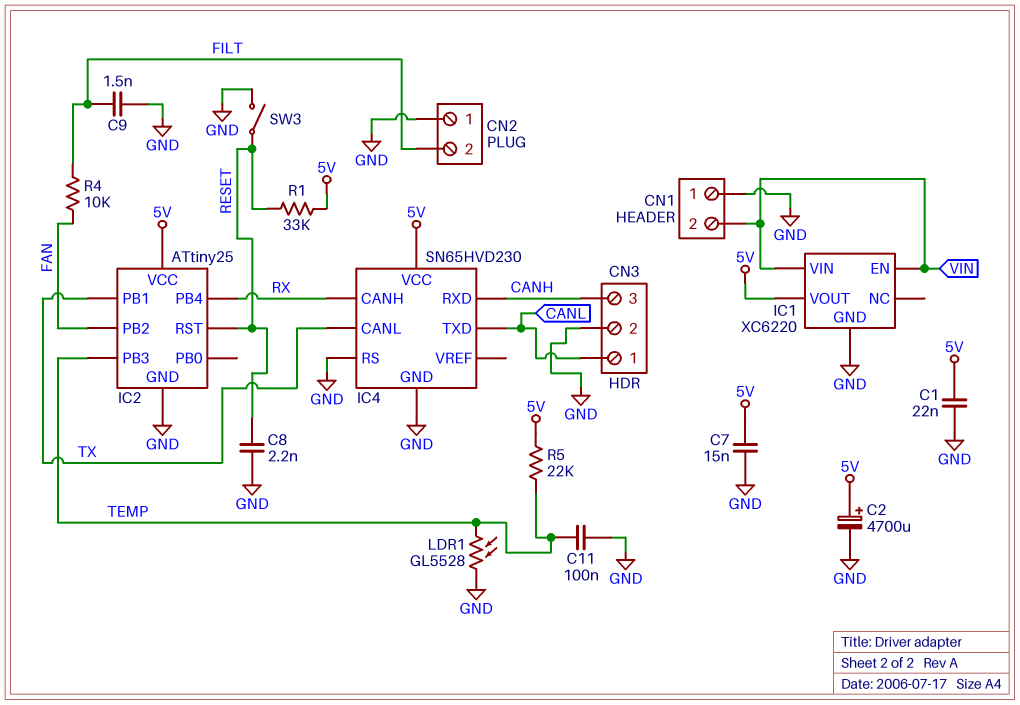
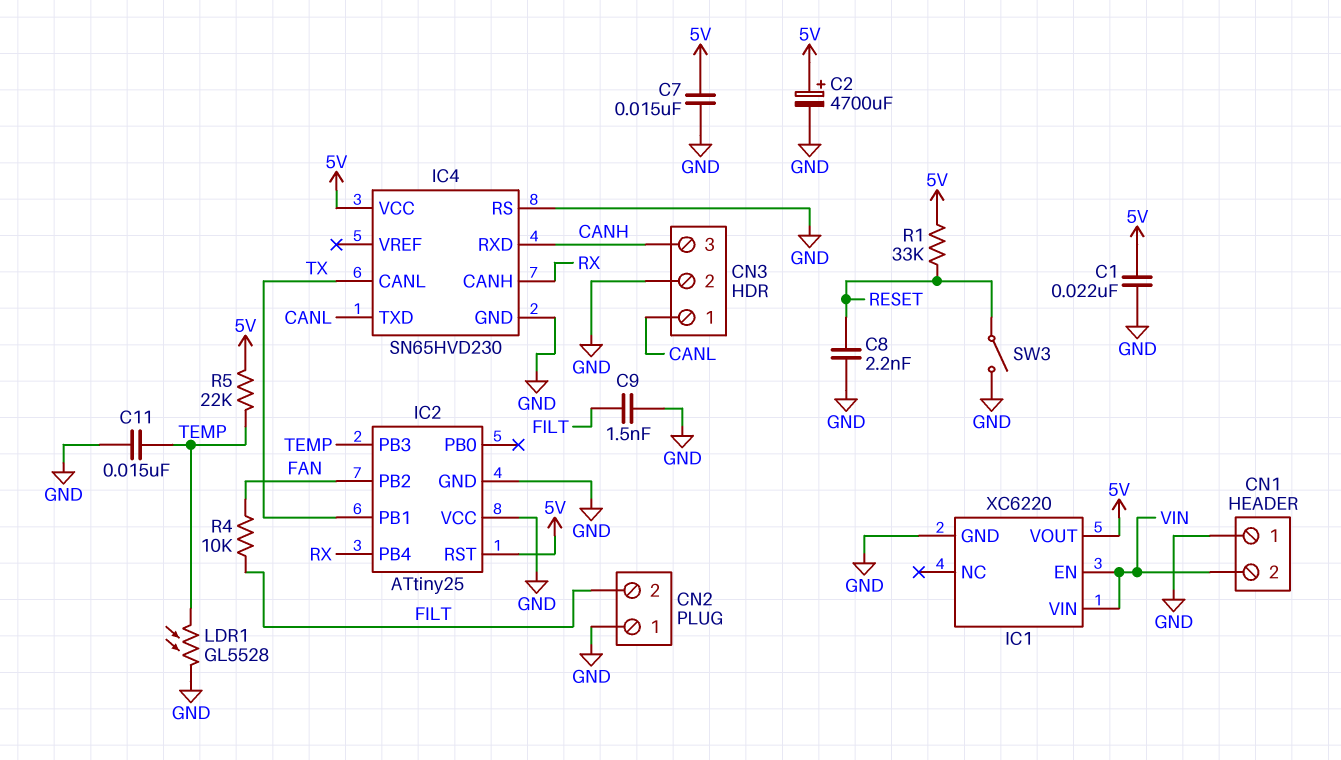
C11: 100nF (GND, TEMP) -> 15nF (GND, TEMP)
IC2 pin RST: RESET -> 5V
IC2 pin VCC: 5V -> GND

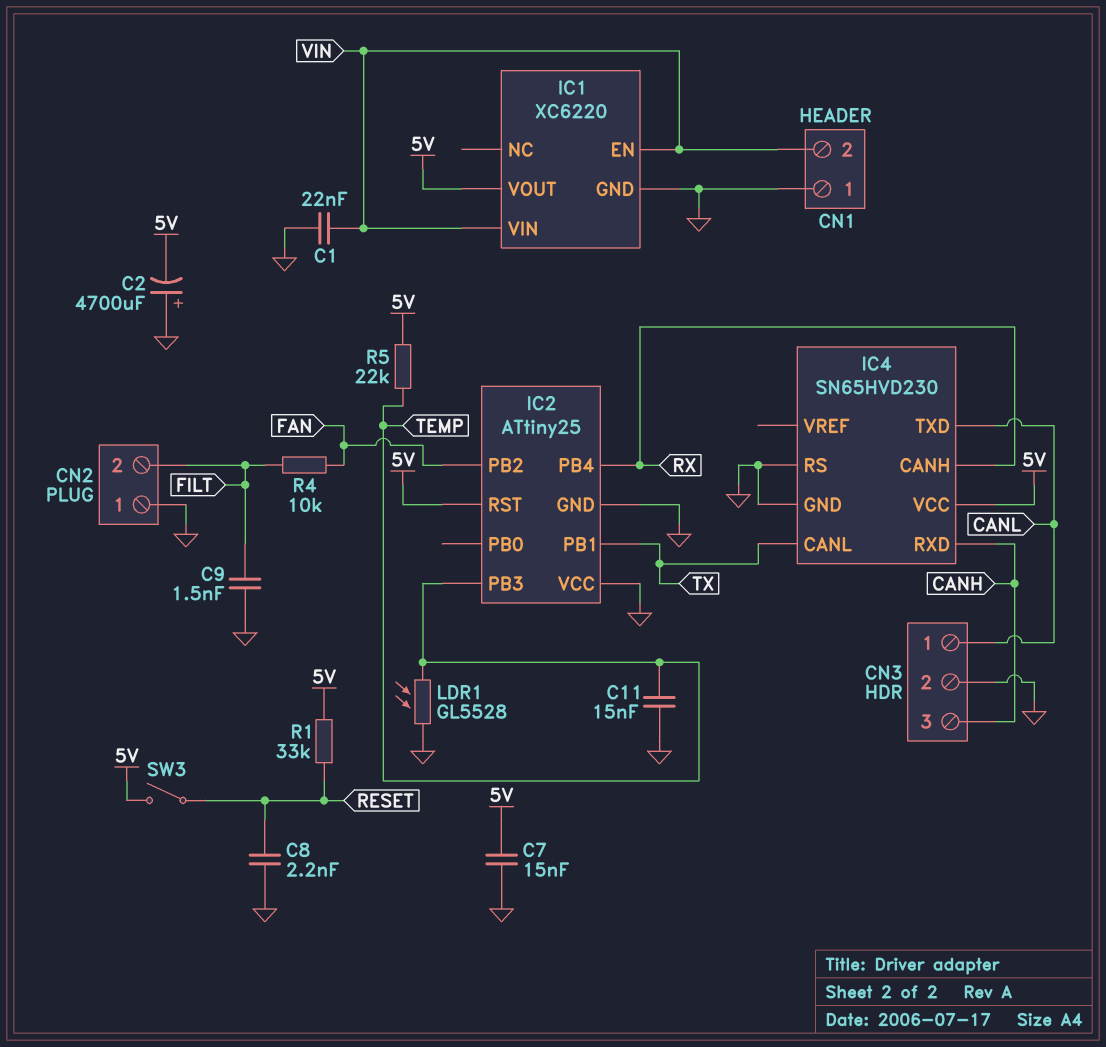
C1: 22nF (5V, GND) -> 22nF (GND, VIN)
C2: 4700uF (plus 5V, minus GND) -> 4700uF (plus GND, minus 5V)
SW3: switch (GND, RESET) -> switch (5V, RESET)

